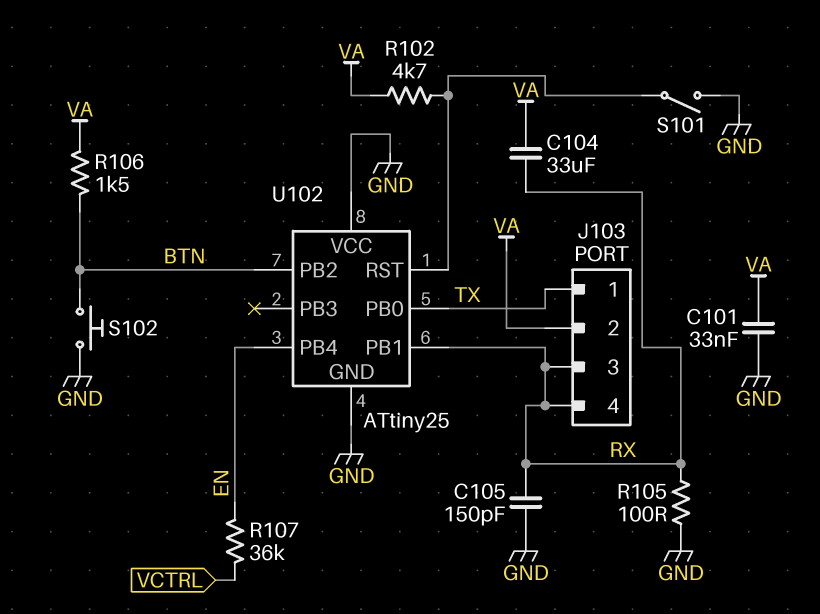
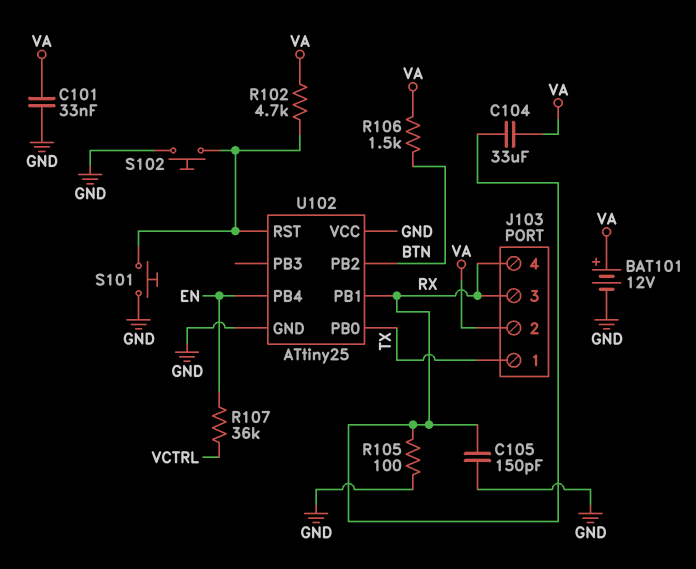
BAT101: none -> 12V (plus VA, minus GND)
S101: switch (GND, U102/RST) -> button (GND, U102/RST)
S102: button (BTN, GND) -> button (GND, U102/RST)

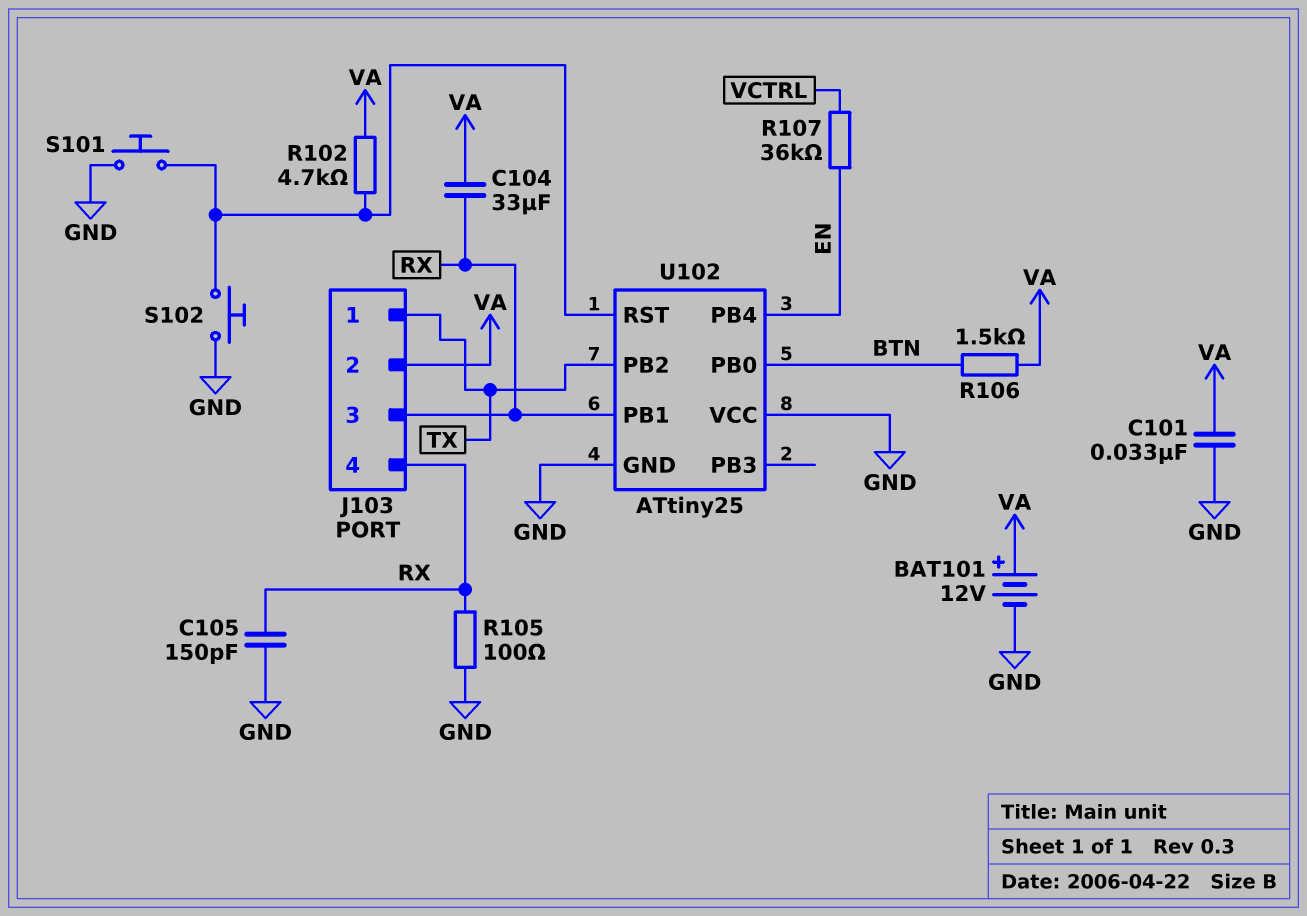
U102 pin PB0: TX -> BTN
U102 pin PB2: BTN -> TX

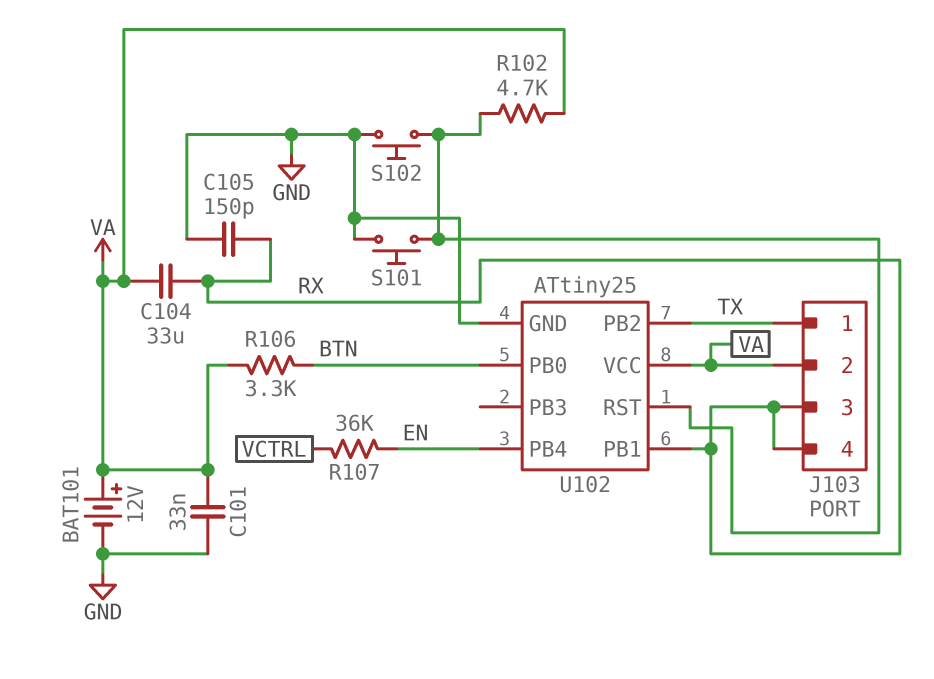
R105: 100 (GND, RX) -> none
R106: 1.5k (BTN, VA) -> 3.3k (BTN, VA)
U102 pin VCC: GND -> VA

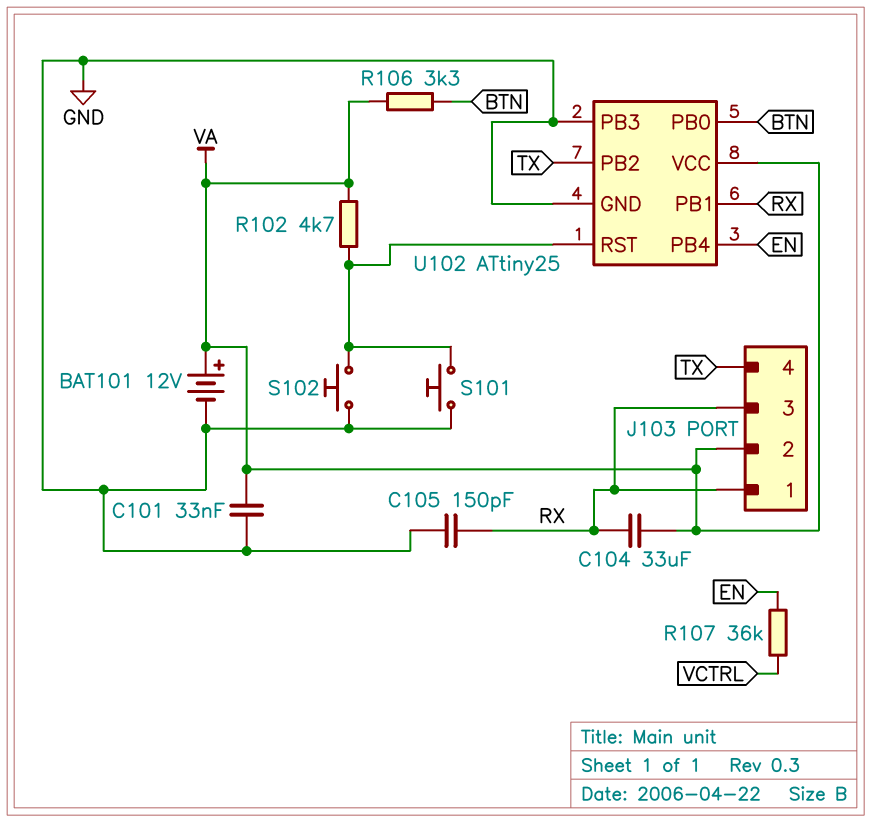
J103 pin 1: TX -> RX
J103 pin 4: RX -> TX
U102 pin PB3: none -> GND

